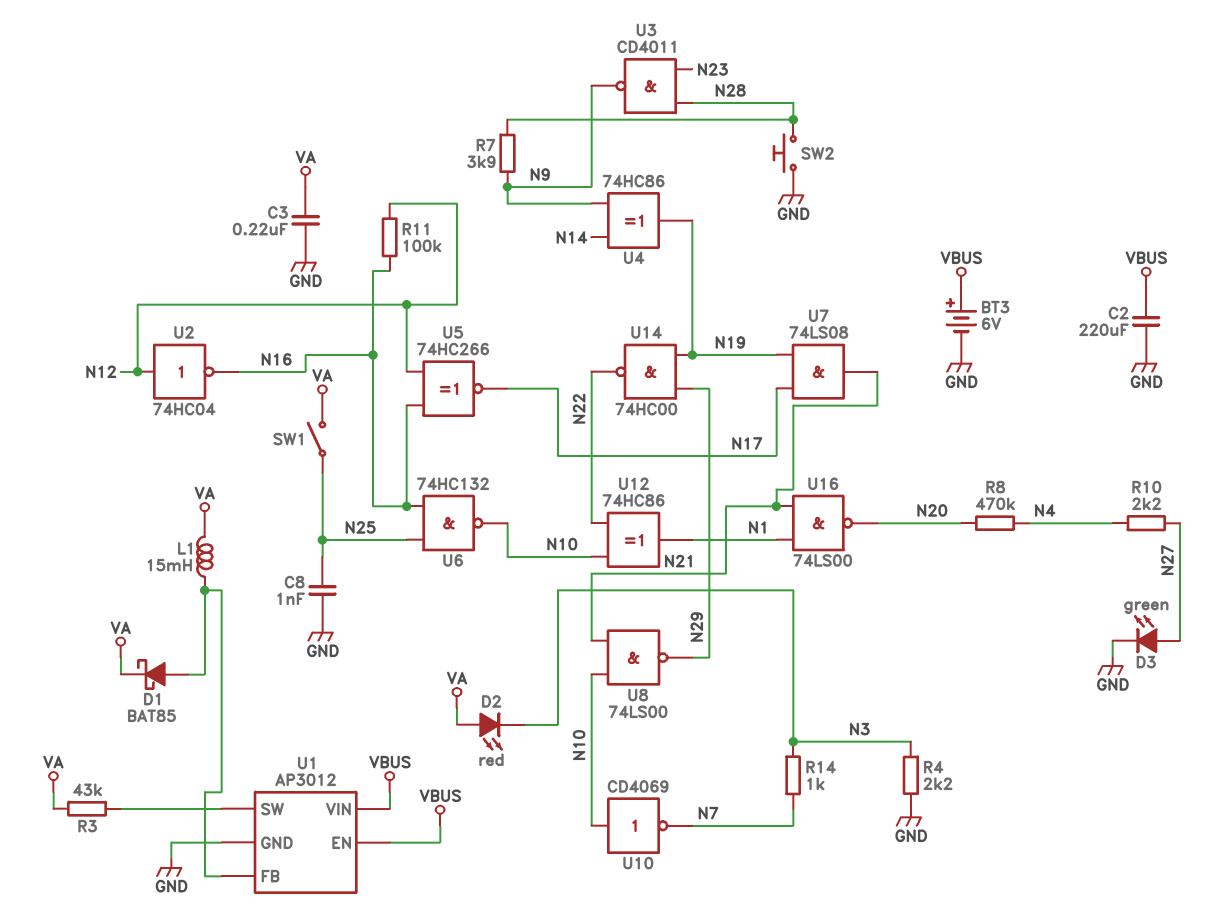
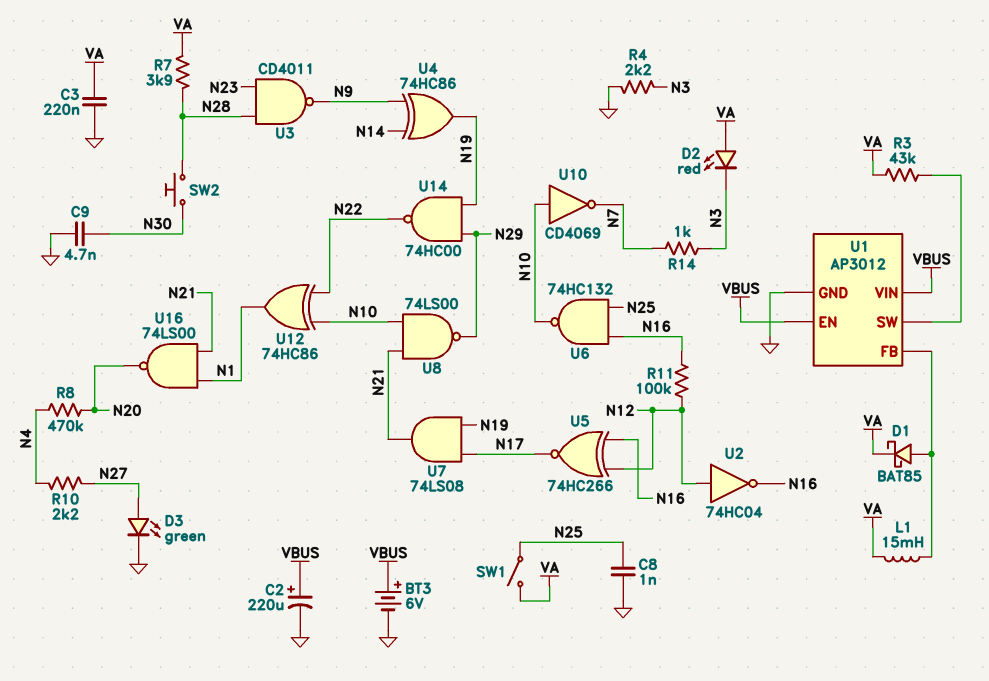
C2: 220uF (GND, VBUS) -> 220uF (plus VBUS, minus GND)
C9: none -> 4.7nF (GND, N30)
R7: 3.9k (N9, N28) -> 3.9k (N28, VA)
SW2: button (GND, N28) -> button (N28, N30)

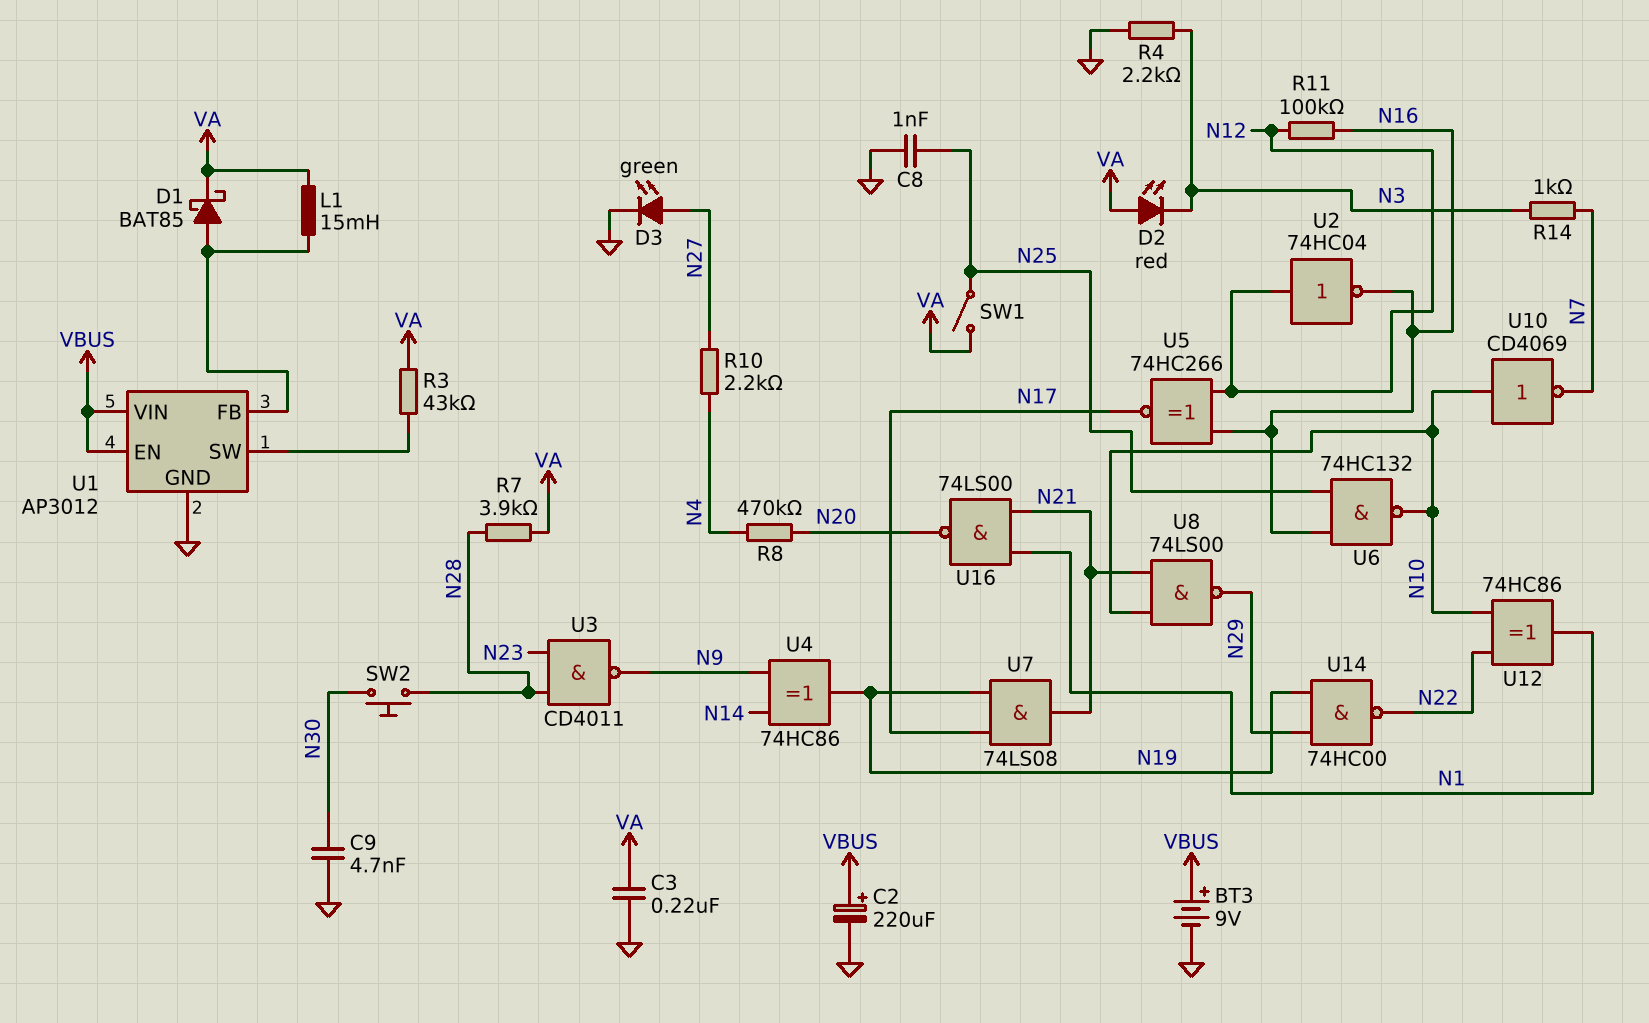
BT3: 6V (plus VBUS, minus GND) -> 9V (plus VBUS, minus GND)

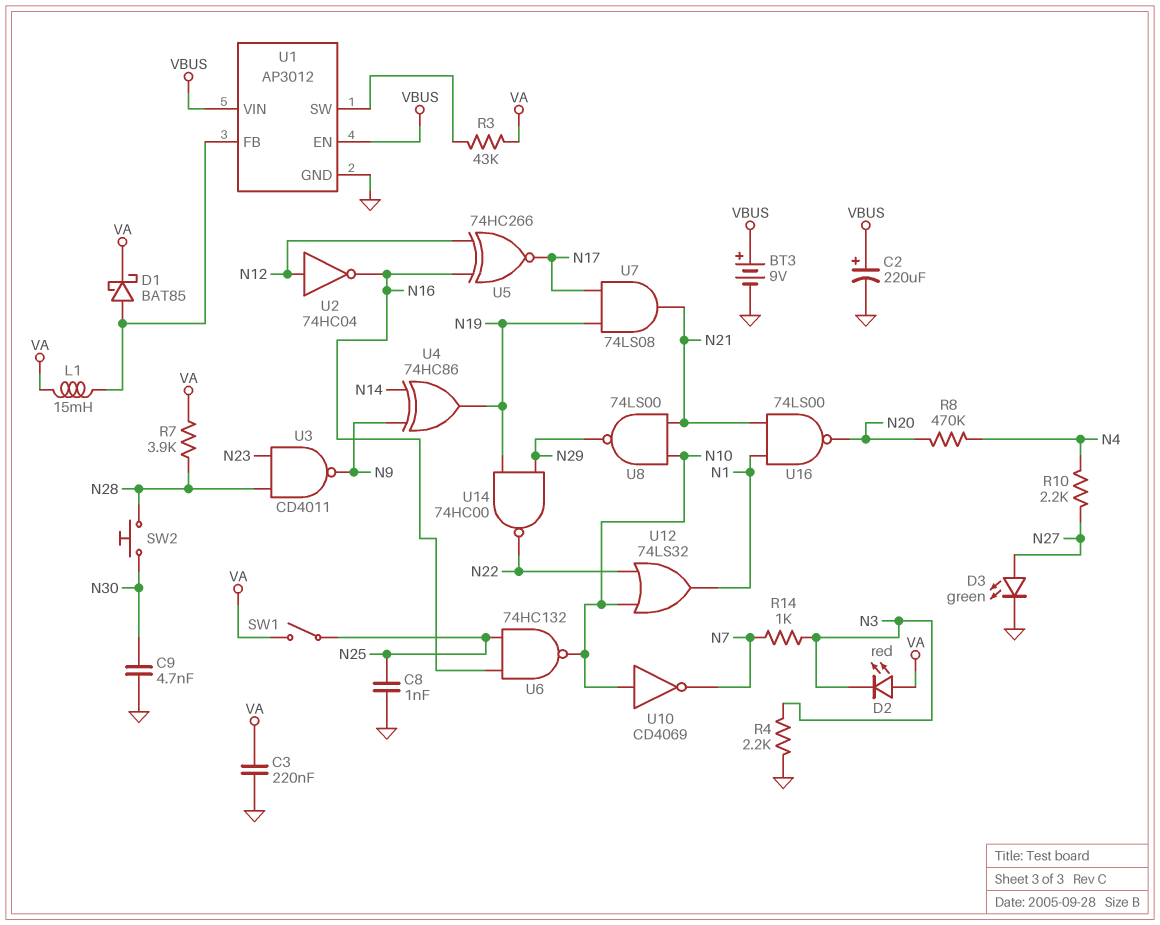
R11: 100k (N12, N16) -> none
U12: XOR 74HC86 (in N10, in N22, out N1) -> OR 74LS32 (in N10, in N22, out N1)

